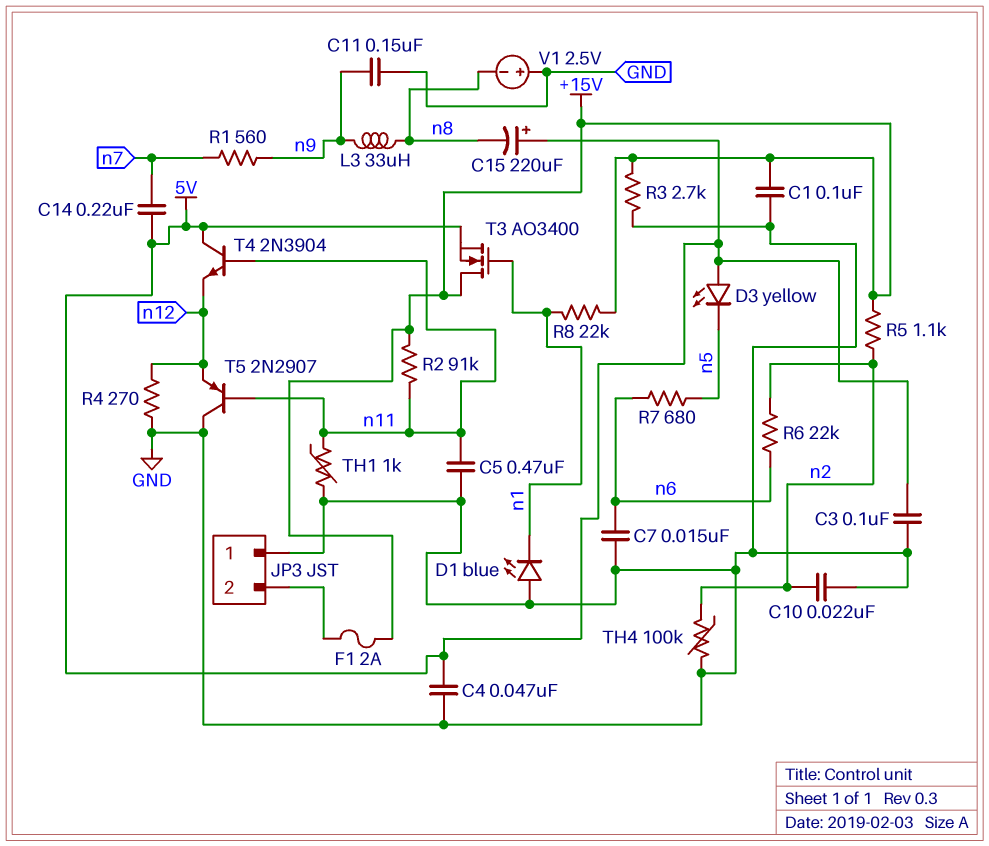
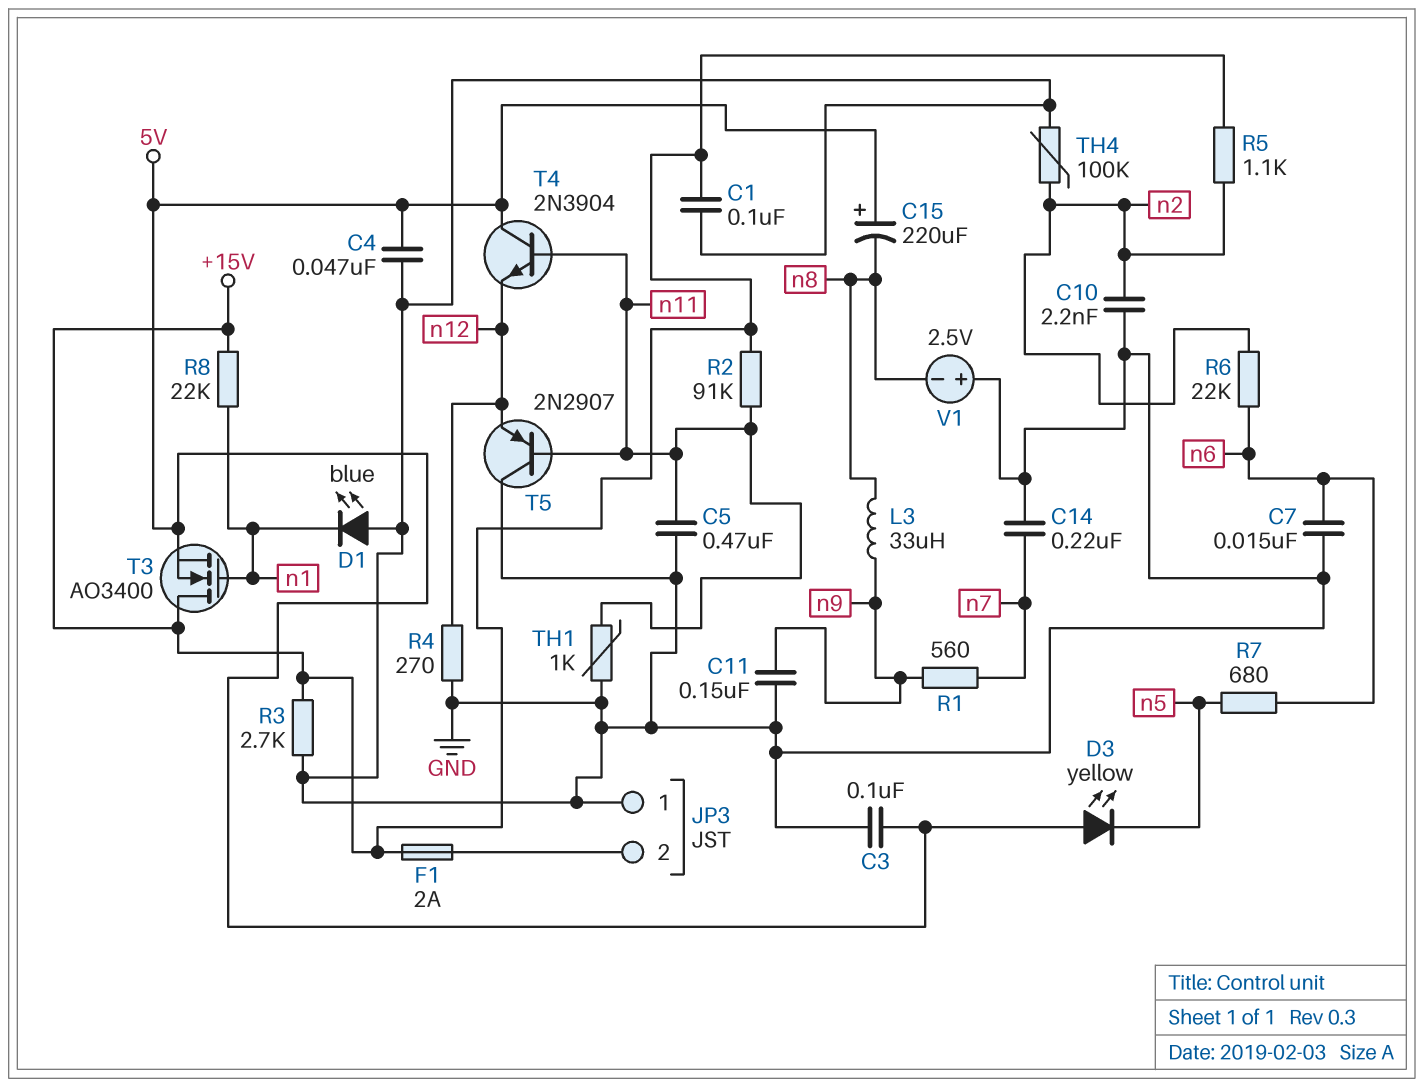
C10: 22nF (GND, n2) -> 2.2nF (GND, n2)
C14: 220nF (5V, n7) -> 220nF (GND, n7)

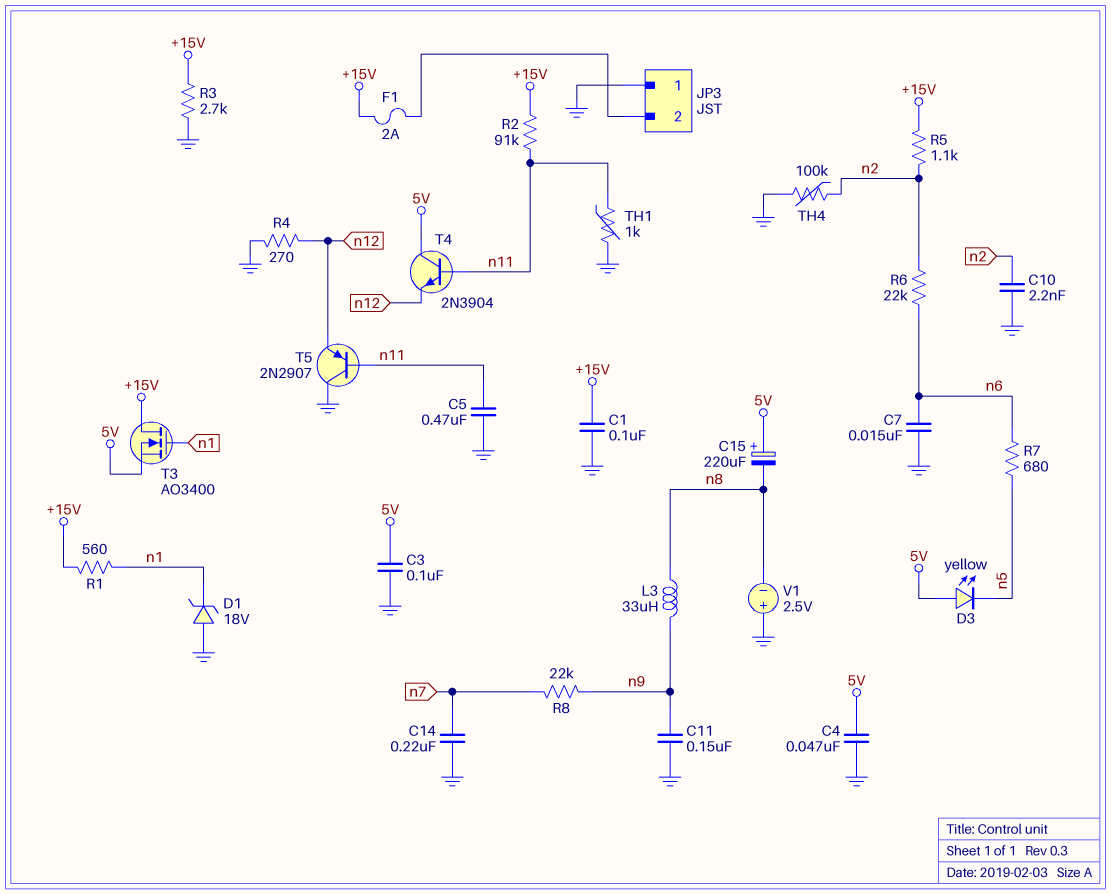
D1: LED blue (A GND, K n1) -> zener 18V (A GND, K n1)
R1: 560 (n7, n9) -> 560 (+15V, n1)
R8: 22k (+15V, n1) -> 22k (n7, n9)

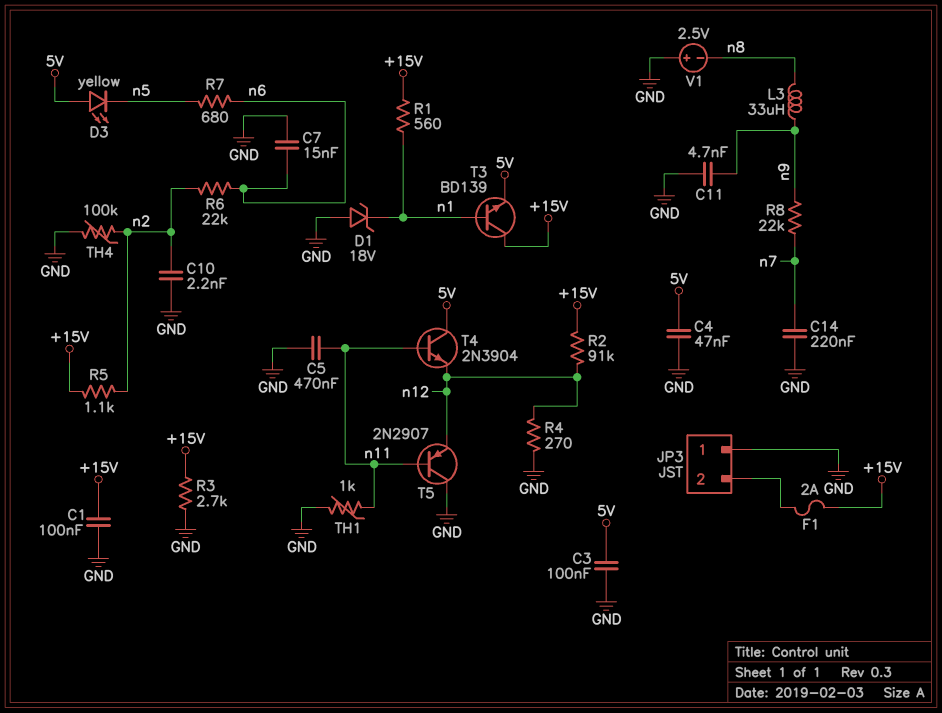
C11: 150nF (GND, n9) -> 4.7nF (GND, n9)
C15: 220uF (plus 5V, minus n8) -> none
R2: 91k (+15V, n11) -> 91k (+15V, n12)
T3: NMOS AO3400 (G n1, D +15V, S 5V) -> NPN BD139 (B n1, C +15V, E 5V)

